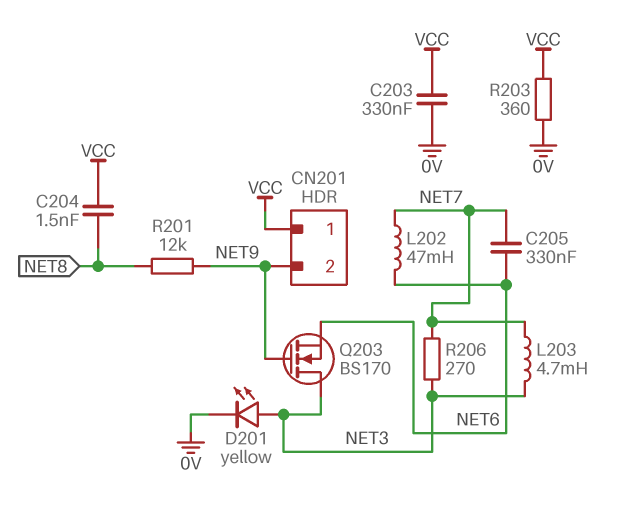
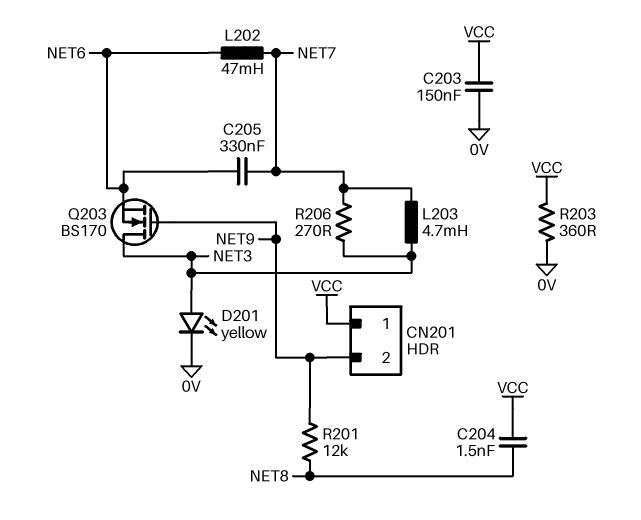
C203: 330nF (0V, VCC) -> 150nF (0V, VCC)

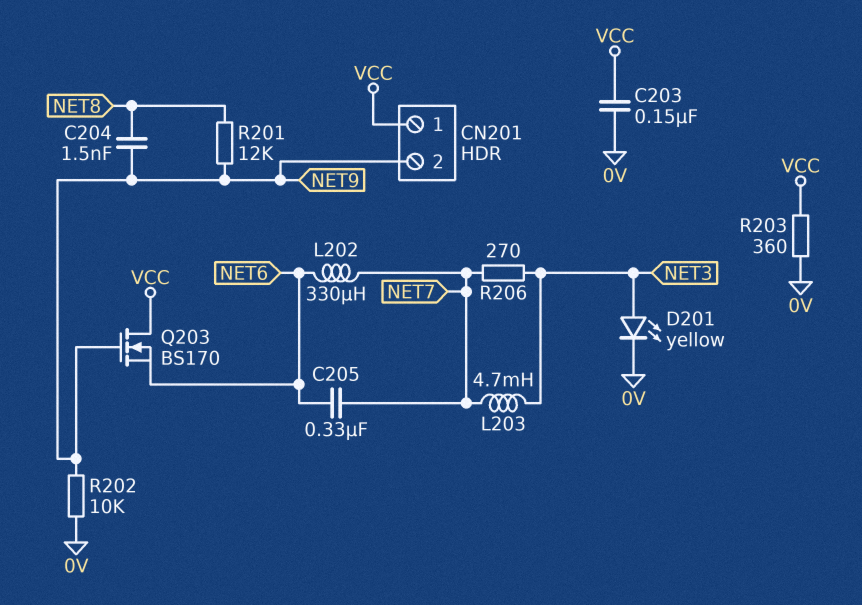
C204: 1.5nF (NET8, VCC) -> 1.5nF (NET8, NET9)
L202: 47mH (NET6, NET7) -> 330uH (NET6, NET7)
Q203: NMOS BS170 (G NET9, D NET3, S NET6) -> NMOS BS170 (G NET9, D VCC, S NET6)
R202: none -> 10k (0V, NET9)

